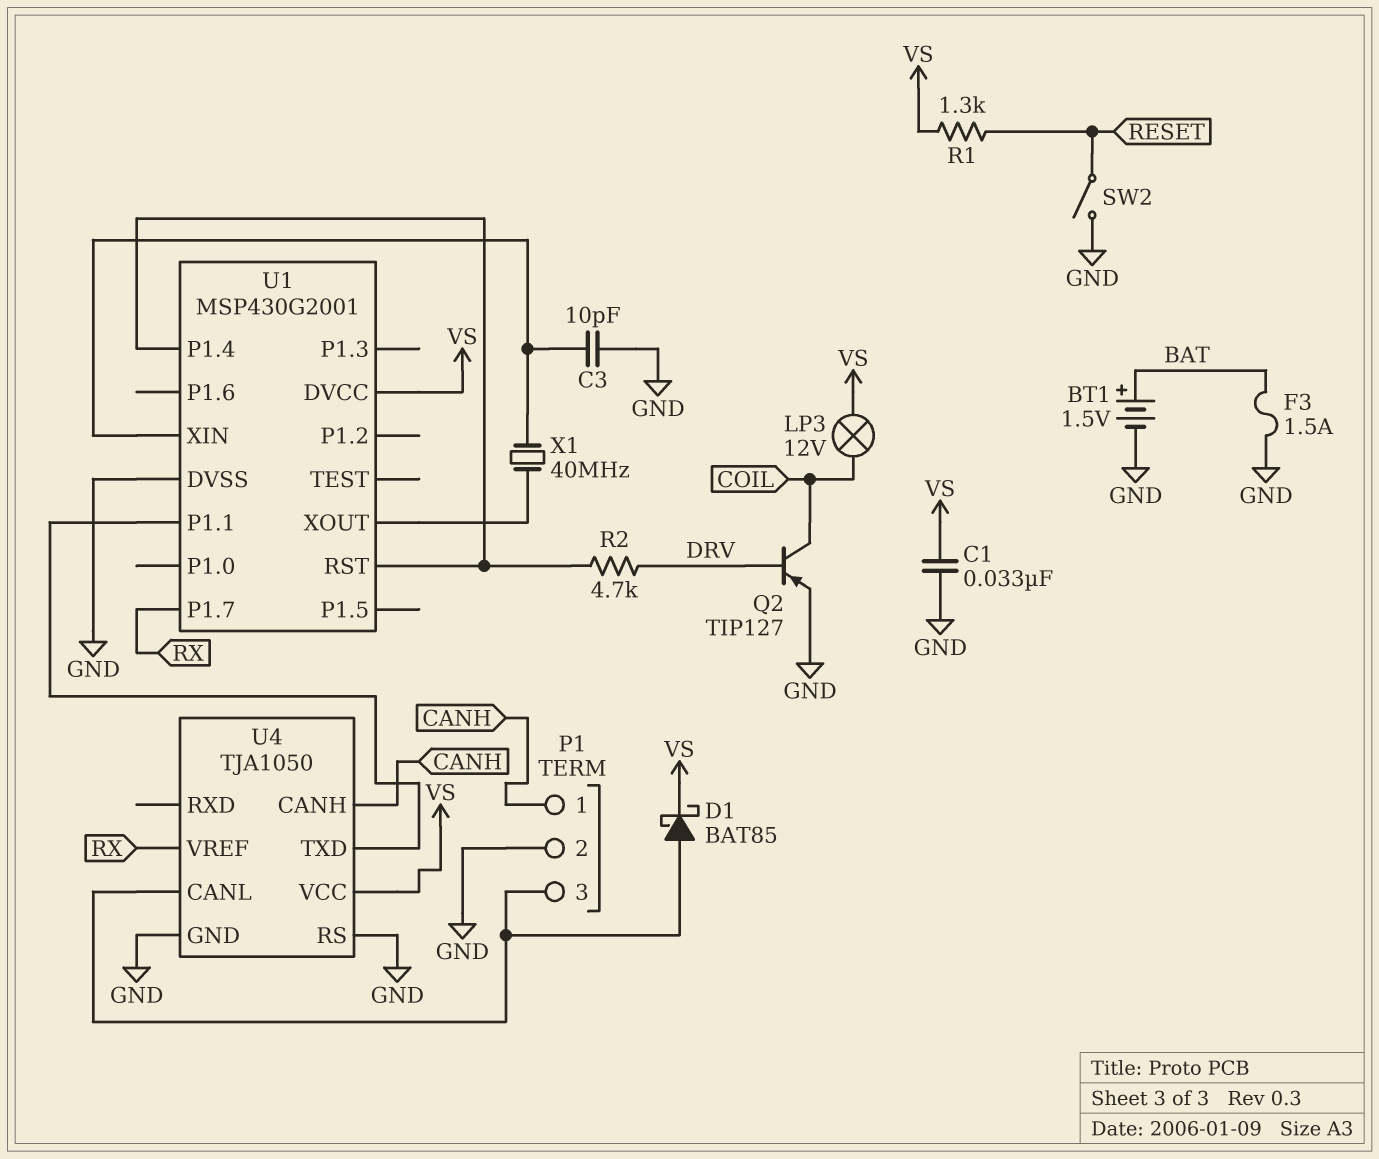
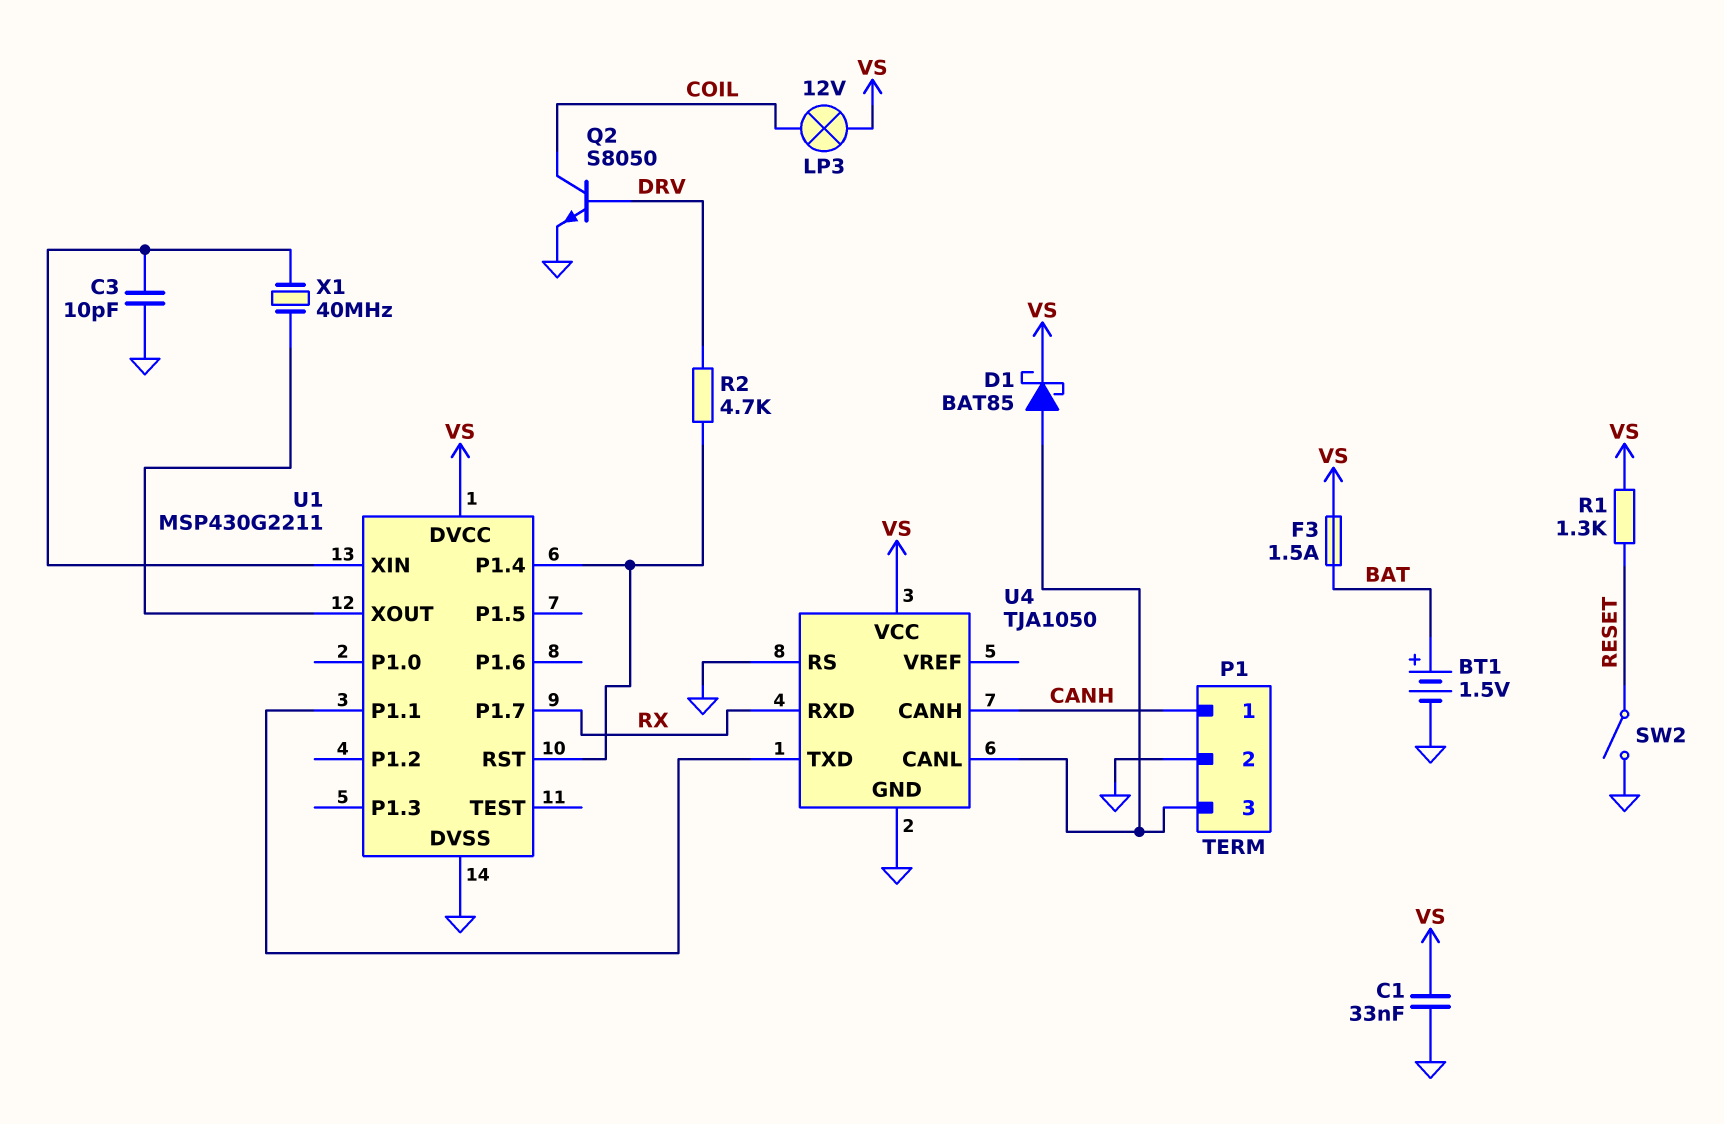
F3: 1.5A (BAT, GND) -> 1.5A (BAT, VS)
Q2: PNP TIP127 (B DRV, C COIL, E GND) -> NPN S8050 (B DRV, C COIL, E GND)
U1: MSP430G2001 -> MSP430G2211
U4 pin RXD: none -> RX
U4 pin VREF: RX -> none

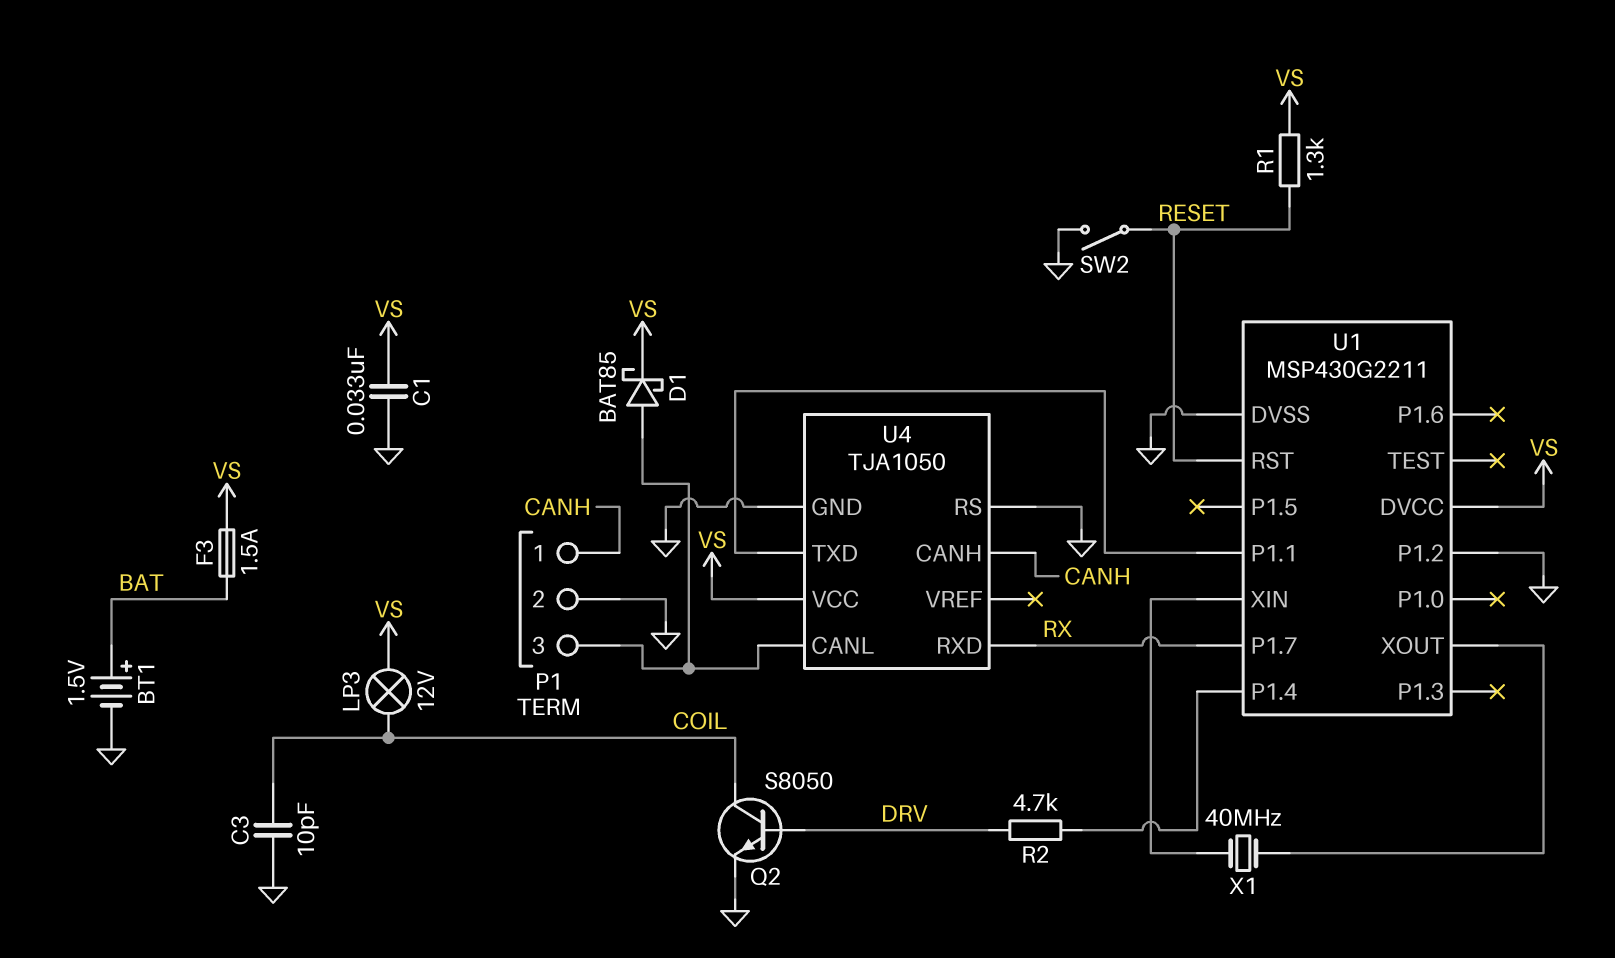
C3: 10pF (GND, U1/XIN) -> 10pF (COIL, GND)
U1 pin P1.2: none -> GND
U1 pin RST: U1/P1.4 -> RESET

